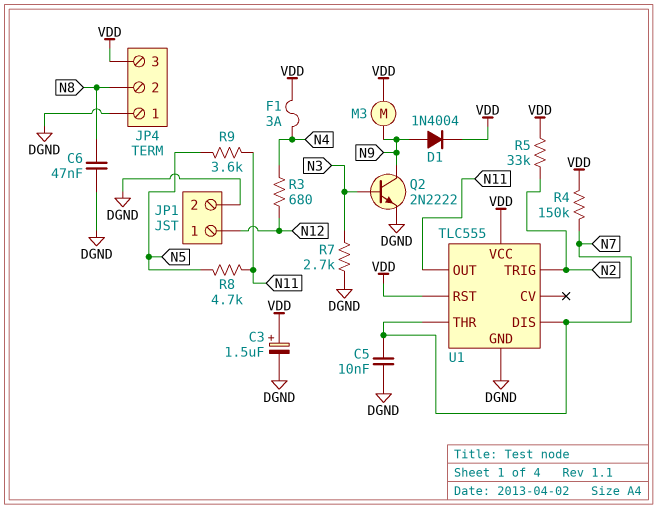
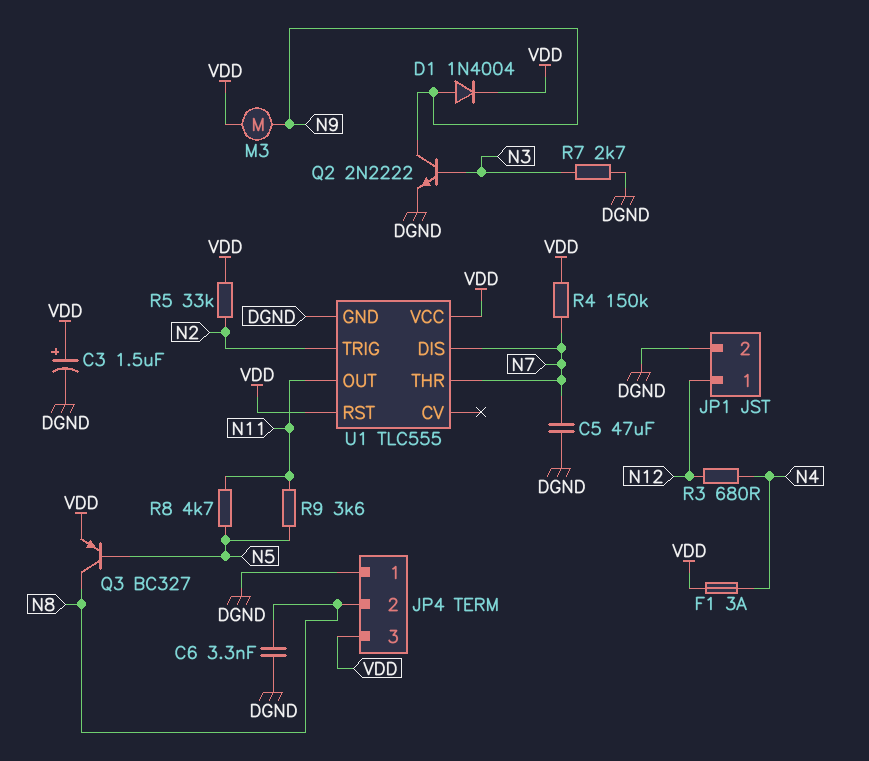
C5: 10nF (DGND, N7) -> 47uF (DGND, N7)
C6: 47nF (DGND, N8) -> 3.3nF (DGND, N8)
Q3: none -> PNP BC327 (B N5, C N8, E VDD)

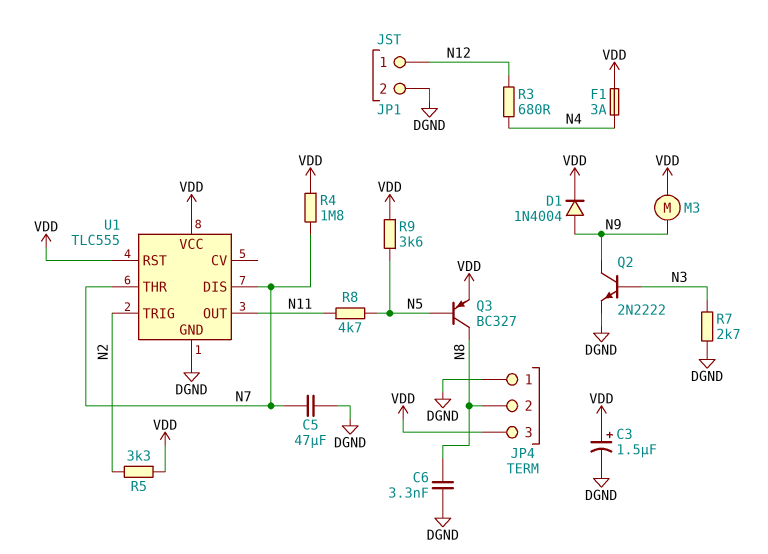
R4: 150k (N7, VDD) -> 1.8M (N7, VDD)
R5: 33k (N2, VDD) -> 3.3k (N2, VDD)
R9: 3.6k (N5, N11) -> 3.6k (N5, VDD)

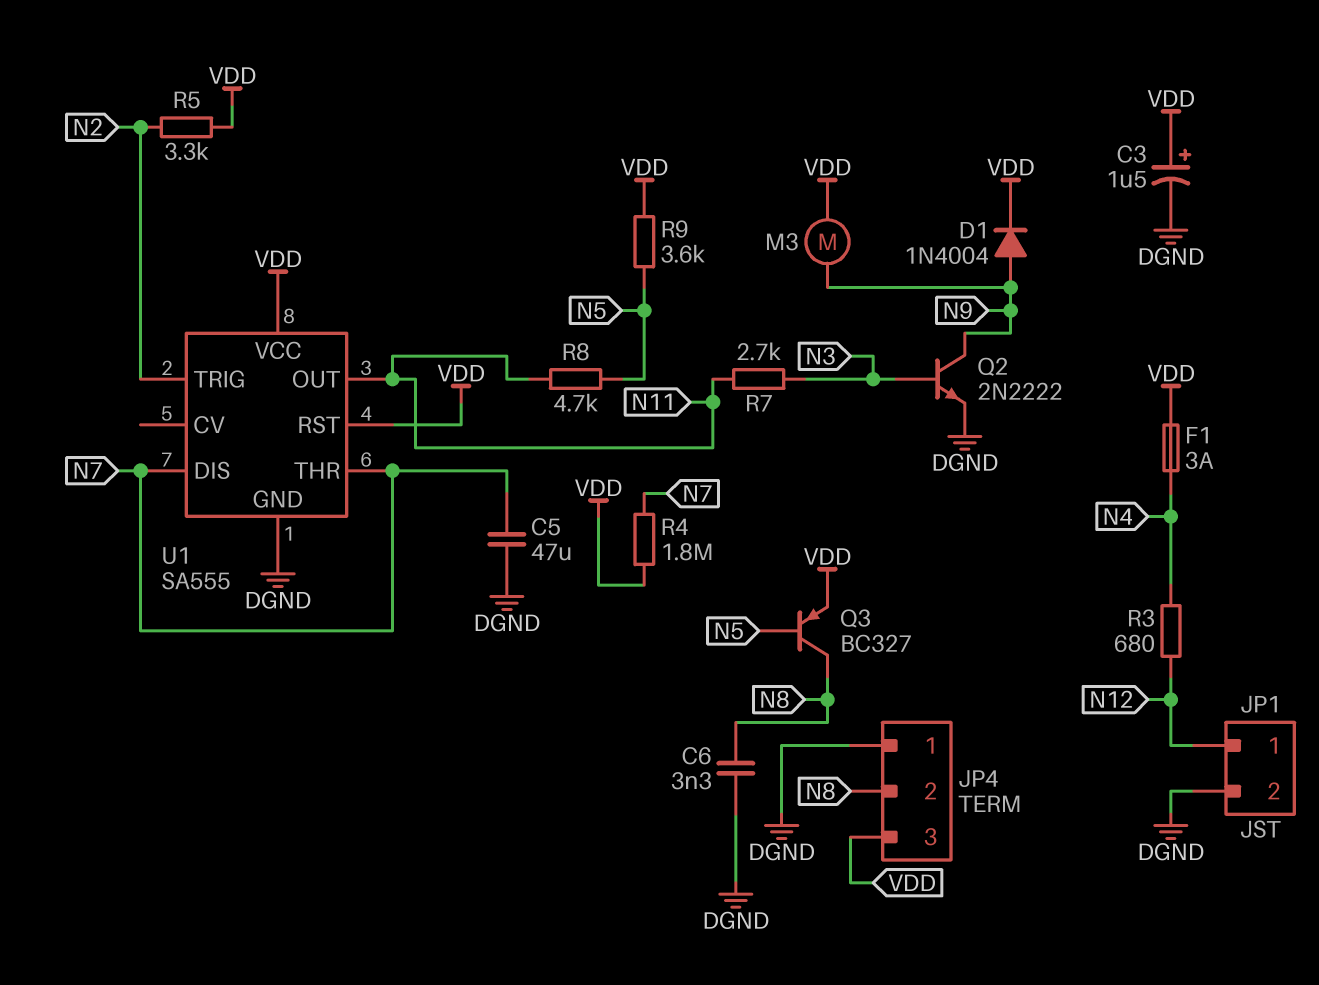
R7: 2.7k (DGND, N3) -> 2.7k (N3, N11)
U1: TLC555 -> SA555

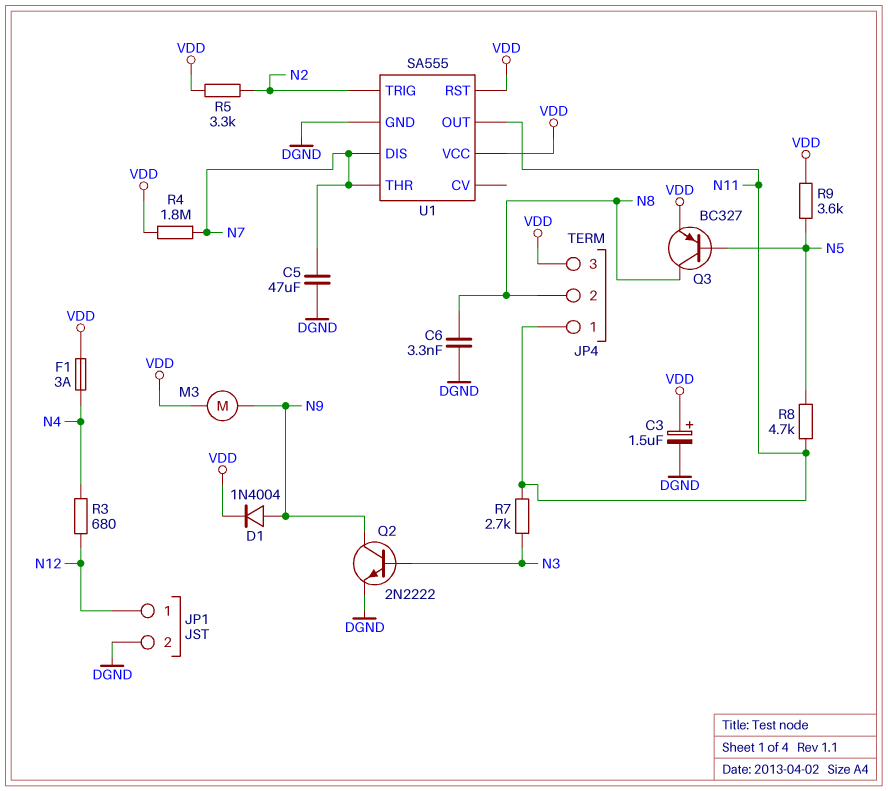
JP4 pin 1: DGND -> N11

